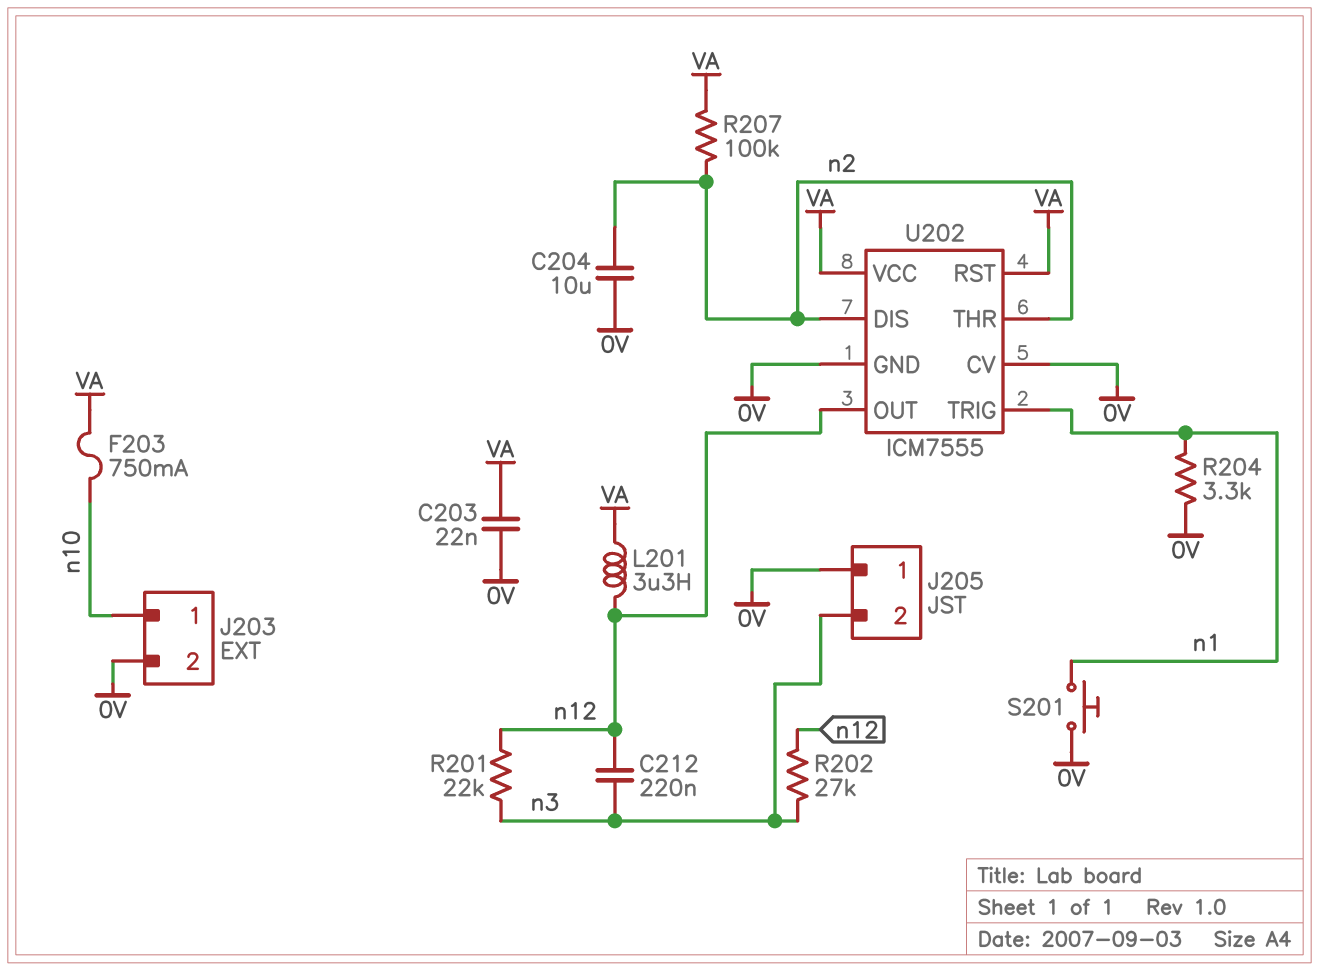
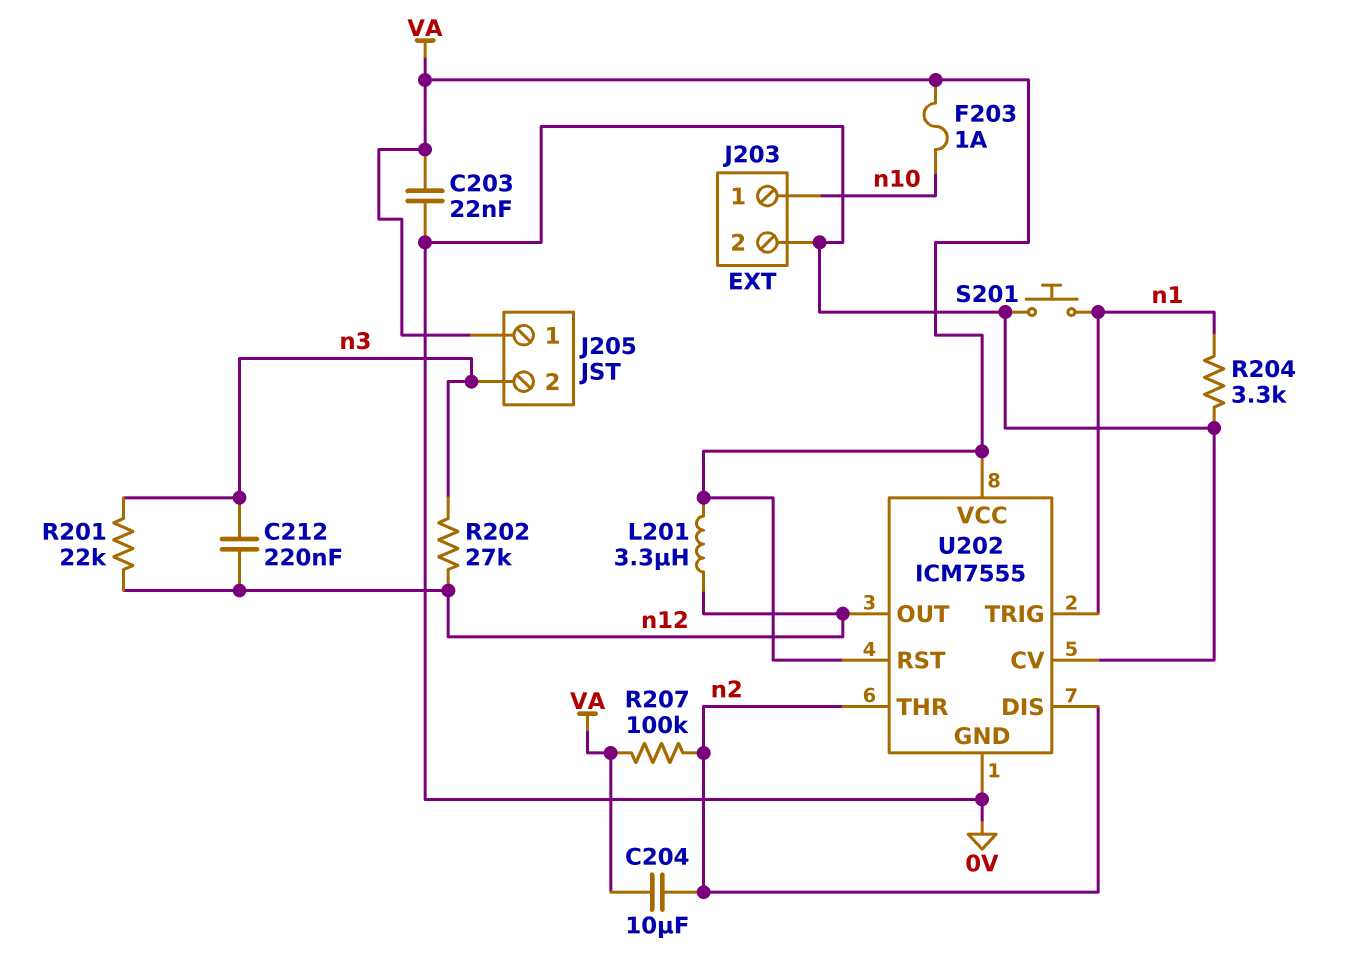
C204: 10uF (0V, n2) -> 10uF (VA, n2)
F203: 750mA (VA, n10) -> 1A (VA, n10)
J205 pin 1: 0V -> VA

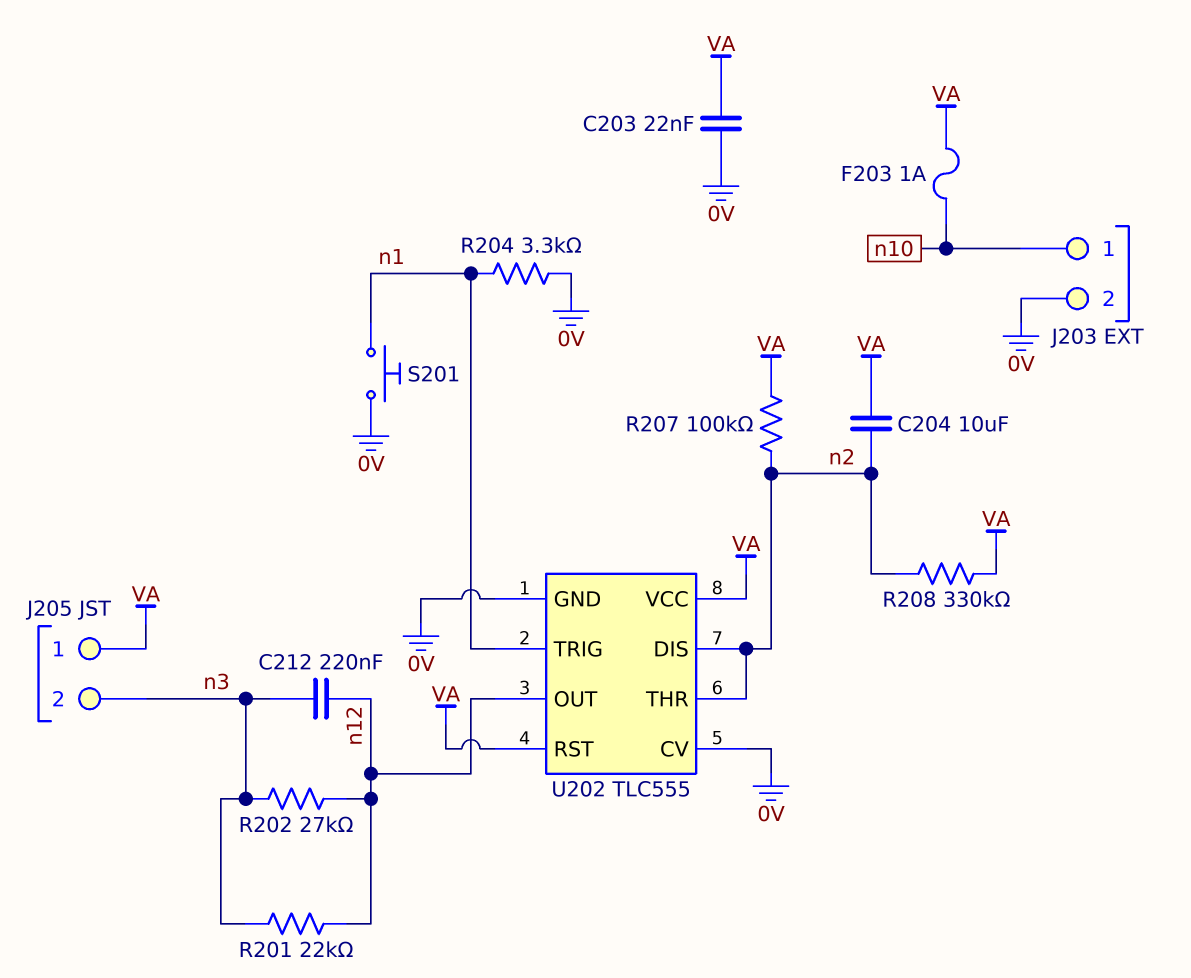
L201: 3.3uH (VA, n12) -> none
R208: none -> 330k (VA, n2)
U202: ICM7555 -> TLC555

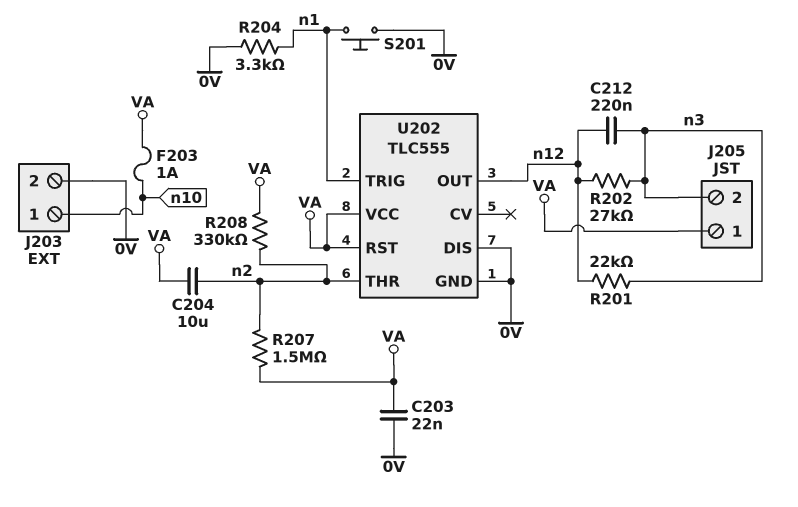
R207: 100k (VA, n2) -> 1.5M (VA, n2)
U202 pin CV: 0V -> none
U202 pin DIS: n2 -> 0V

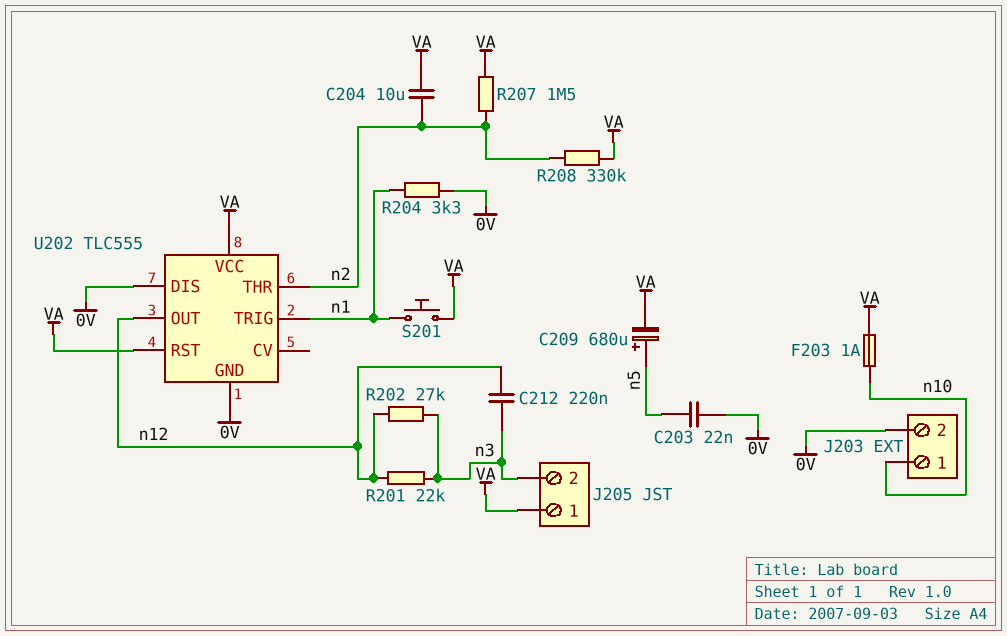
C203: 22nF (0V, VA) -> 22nF (0V, n5)
C209: none -> 680uF (plus n5, minus VA)
S201: button (0V, n1) -> button (VA, n1)

